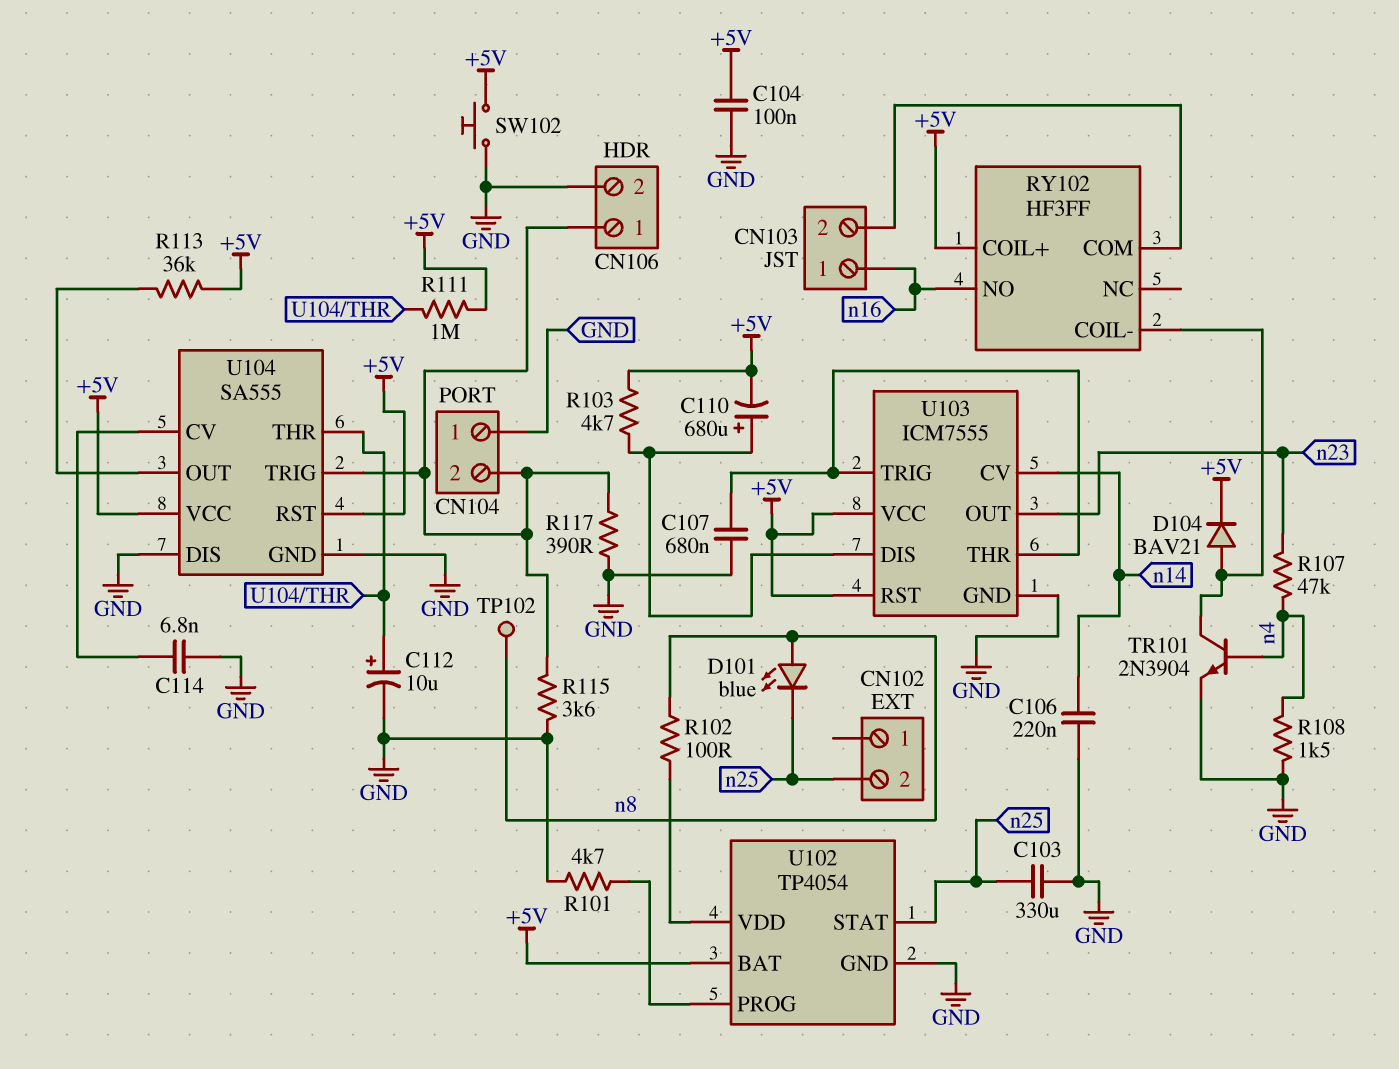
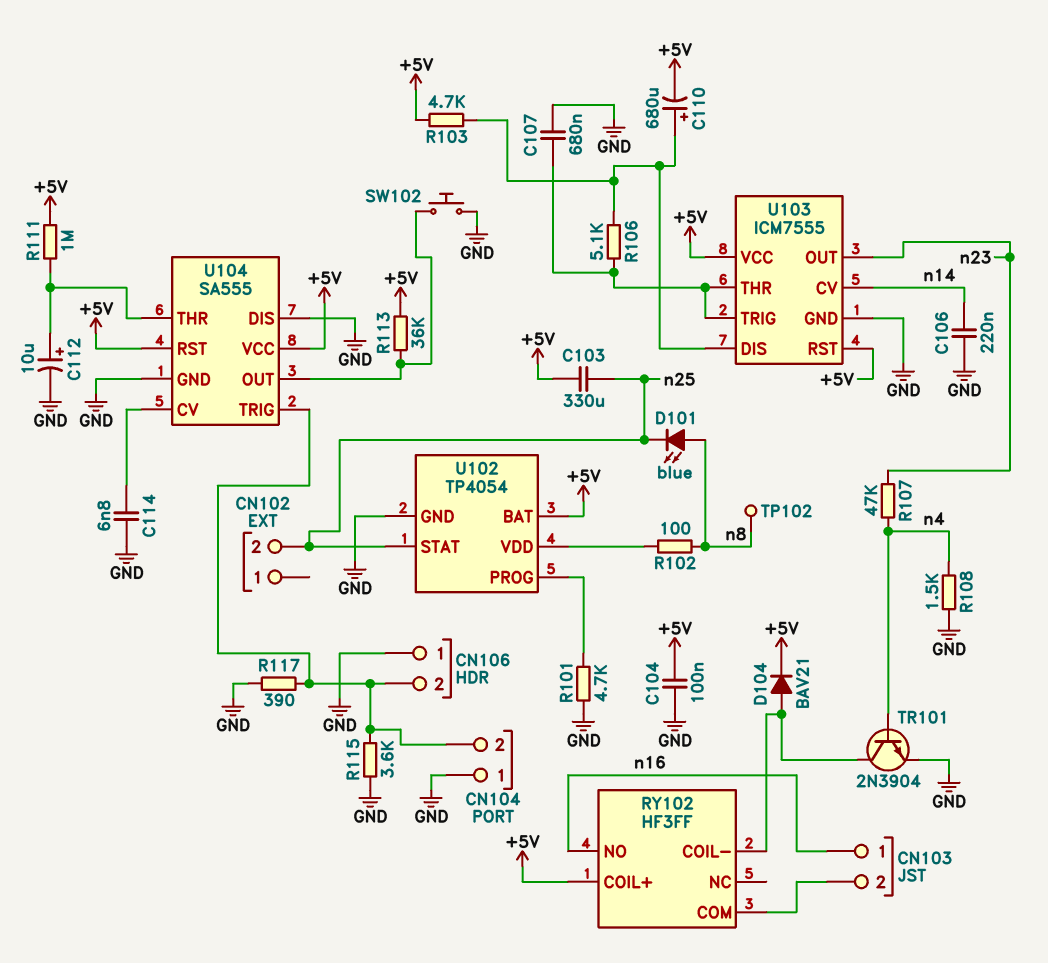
C103: 330uF (GND, n25) -> 330uF (+5V, n25)
CN106 pin 1: CN104/2 -> GND
CN106 pin 2: GND -> CN104/2
R106: none -> 5.1k (U103/DIS, U103/THR)
SW102: button (+5V, GND) -> button (GND, U104/OUT)

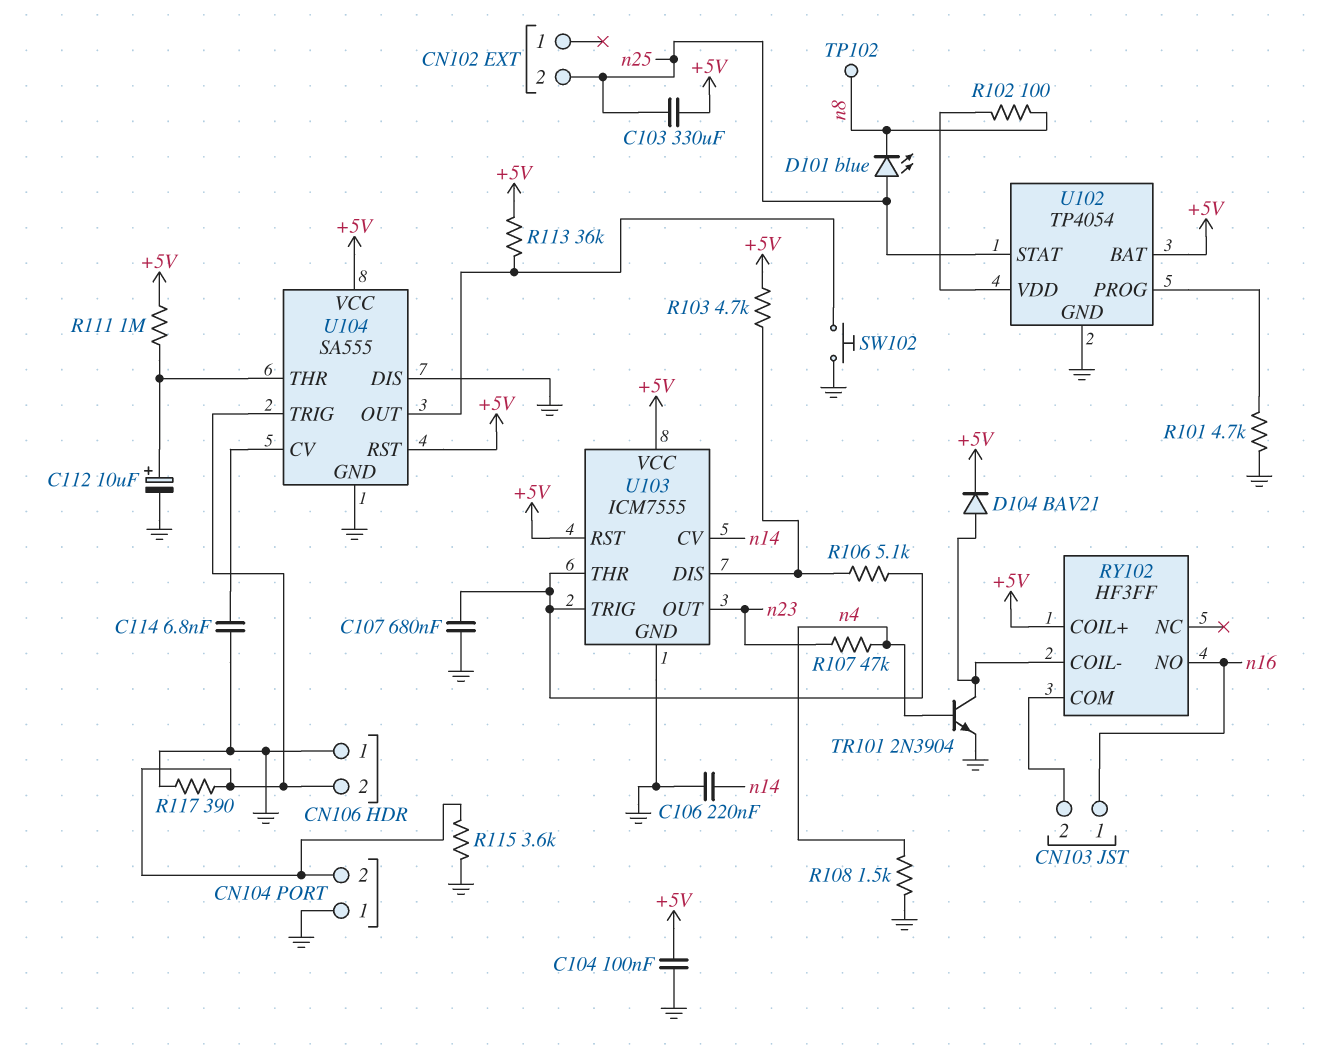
C110: 680uF (plus U103/DIS, minus +5V) -> none
D101: LED blue (A n8, K n25) -> LED blue (A n25, K n8)

